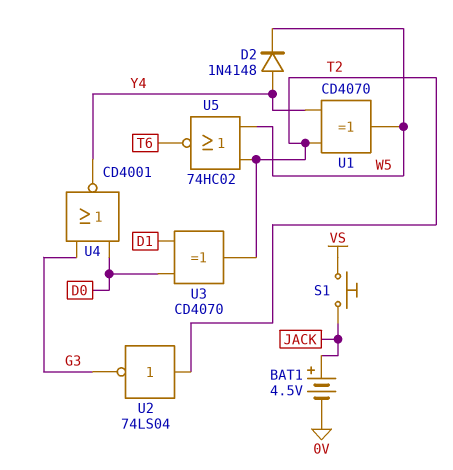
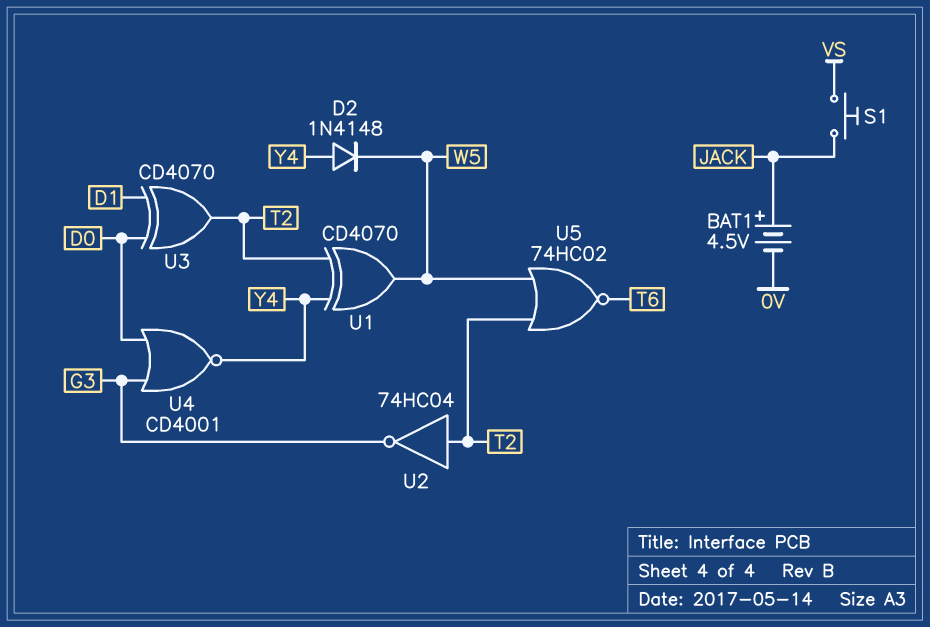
U2: NOT 74LS04 (in T2, out G3) -> NOT 74HC04 (in T2, out G3)

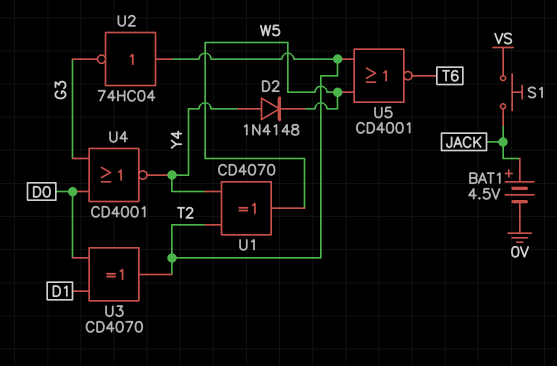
U5: NOR 74HC02 (in T2, in W5, out T6) -> NOR CD4001 (in T2, in W5, out T6)

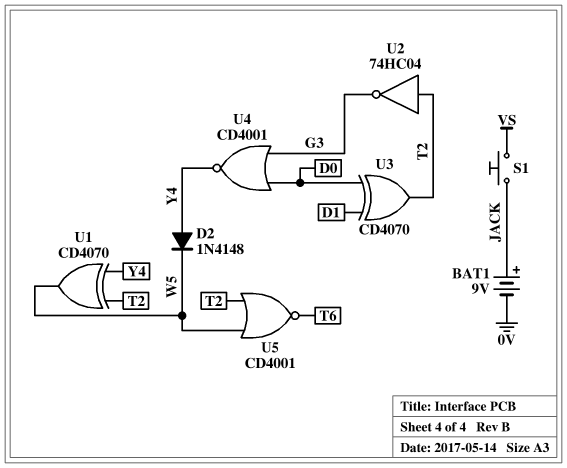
BAT1: 4.5V (plus JACK, minus 0V) -> 9V (plus JACK, minus 0V)

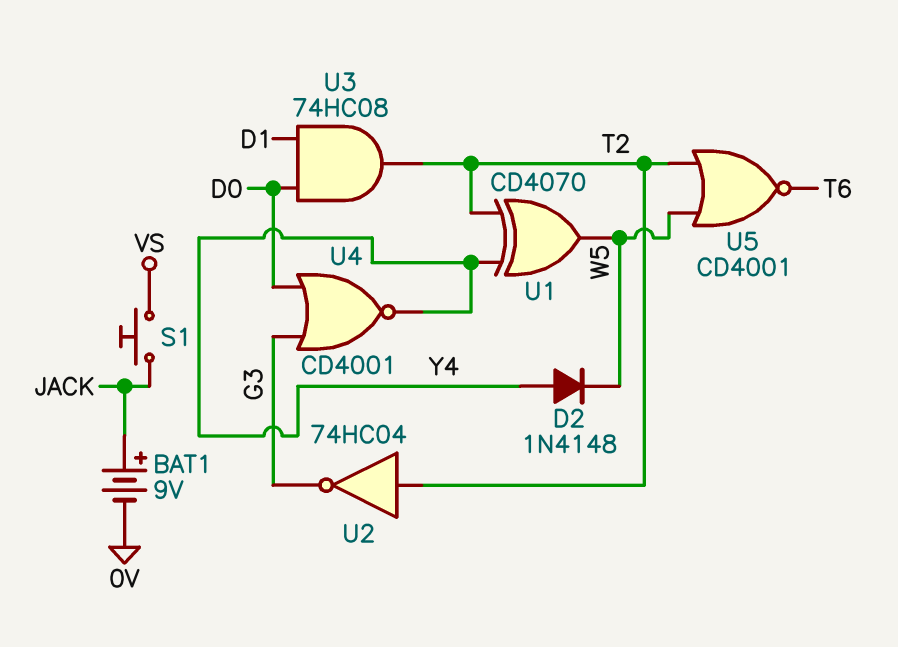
U3: XOR CD4070 (in D0, in D1, out T2) -> AND 74HC08 (in D0, in D1, out T2)

